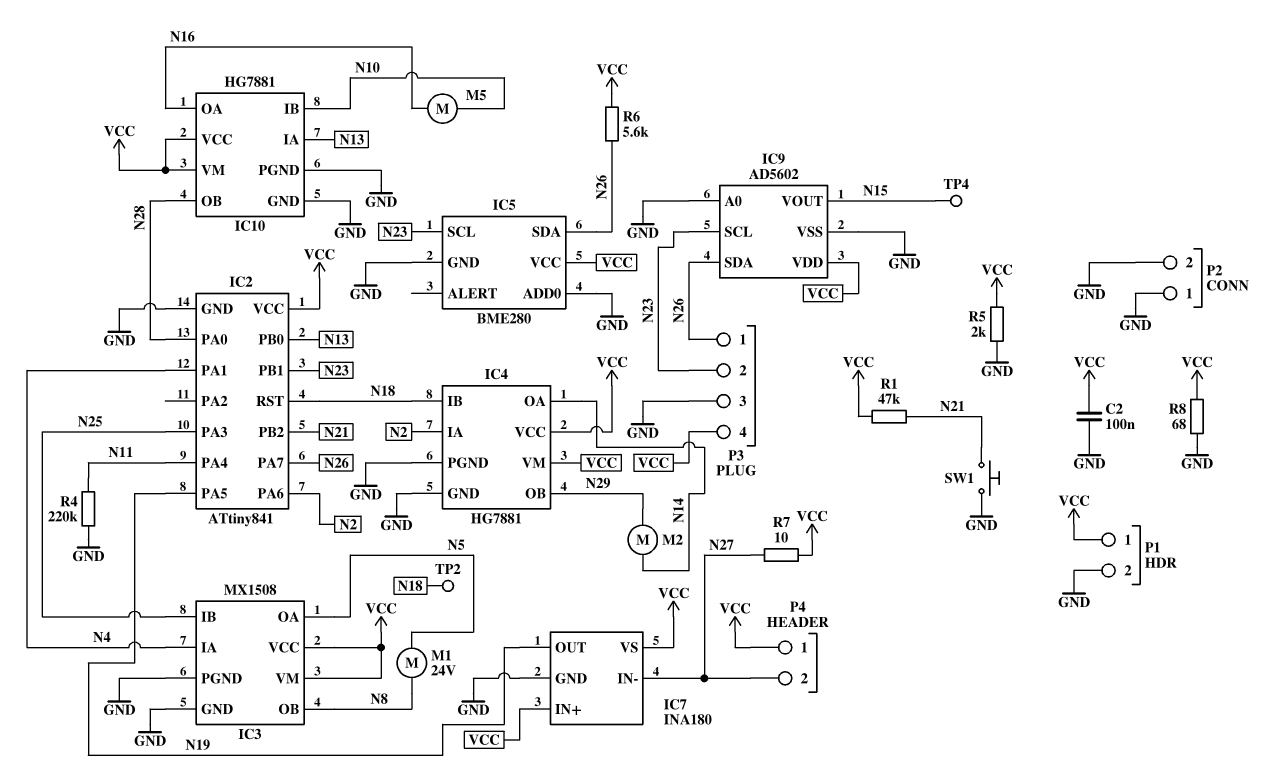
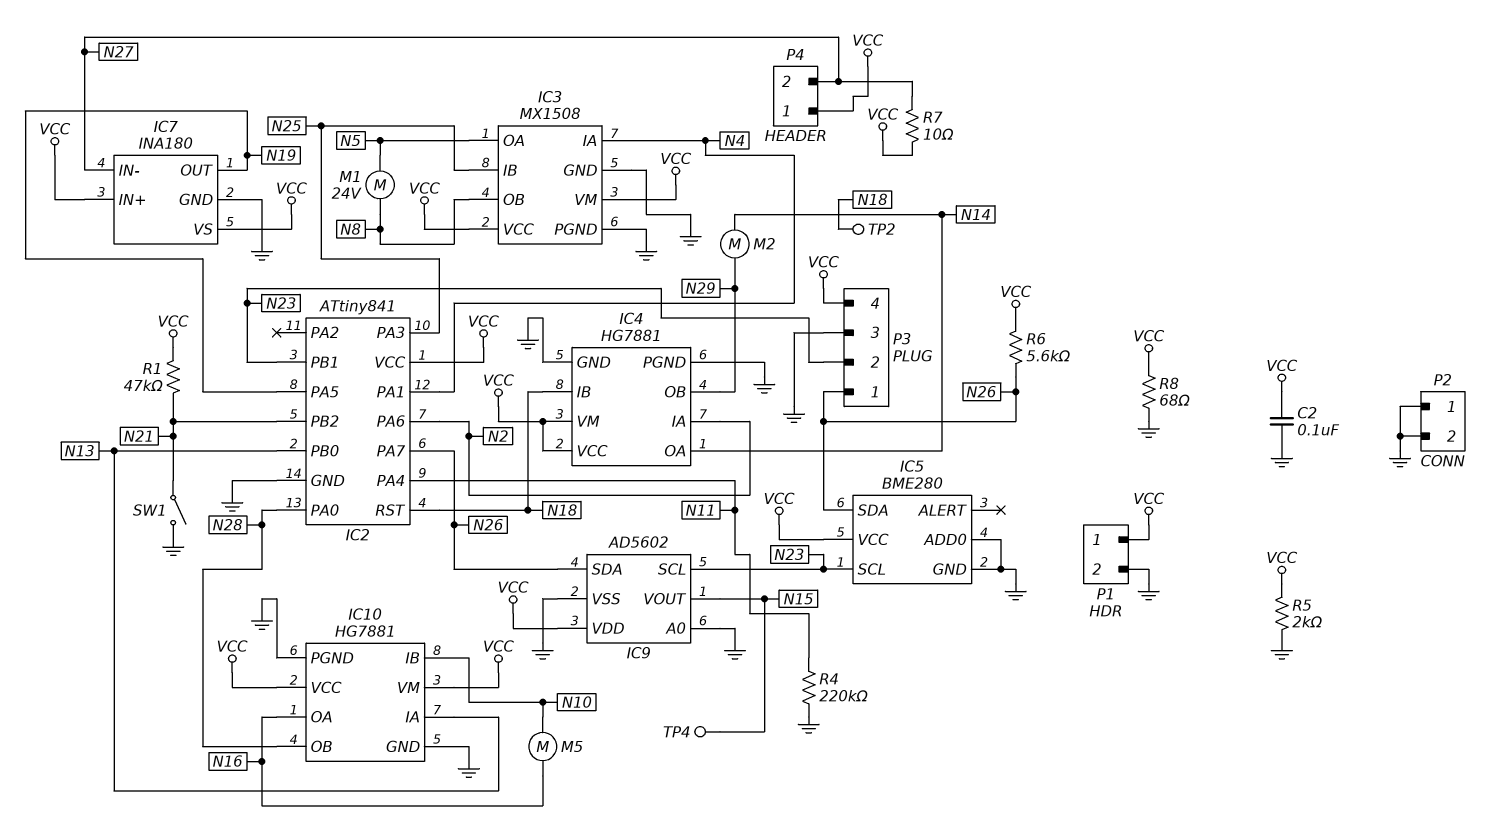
SW1: button (GND, N21) -> switch (GND, N21)

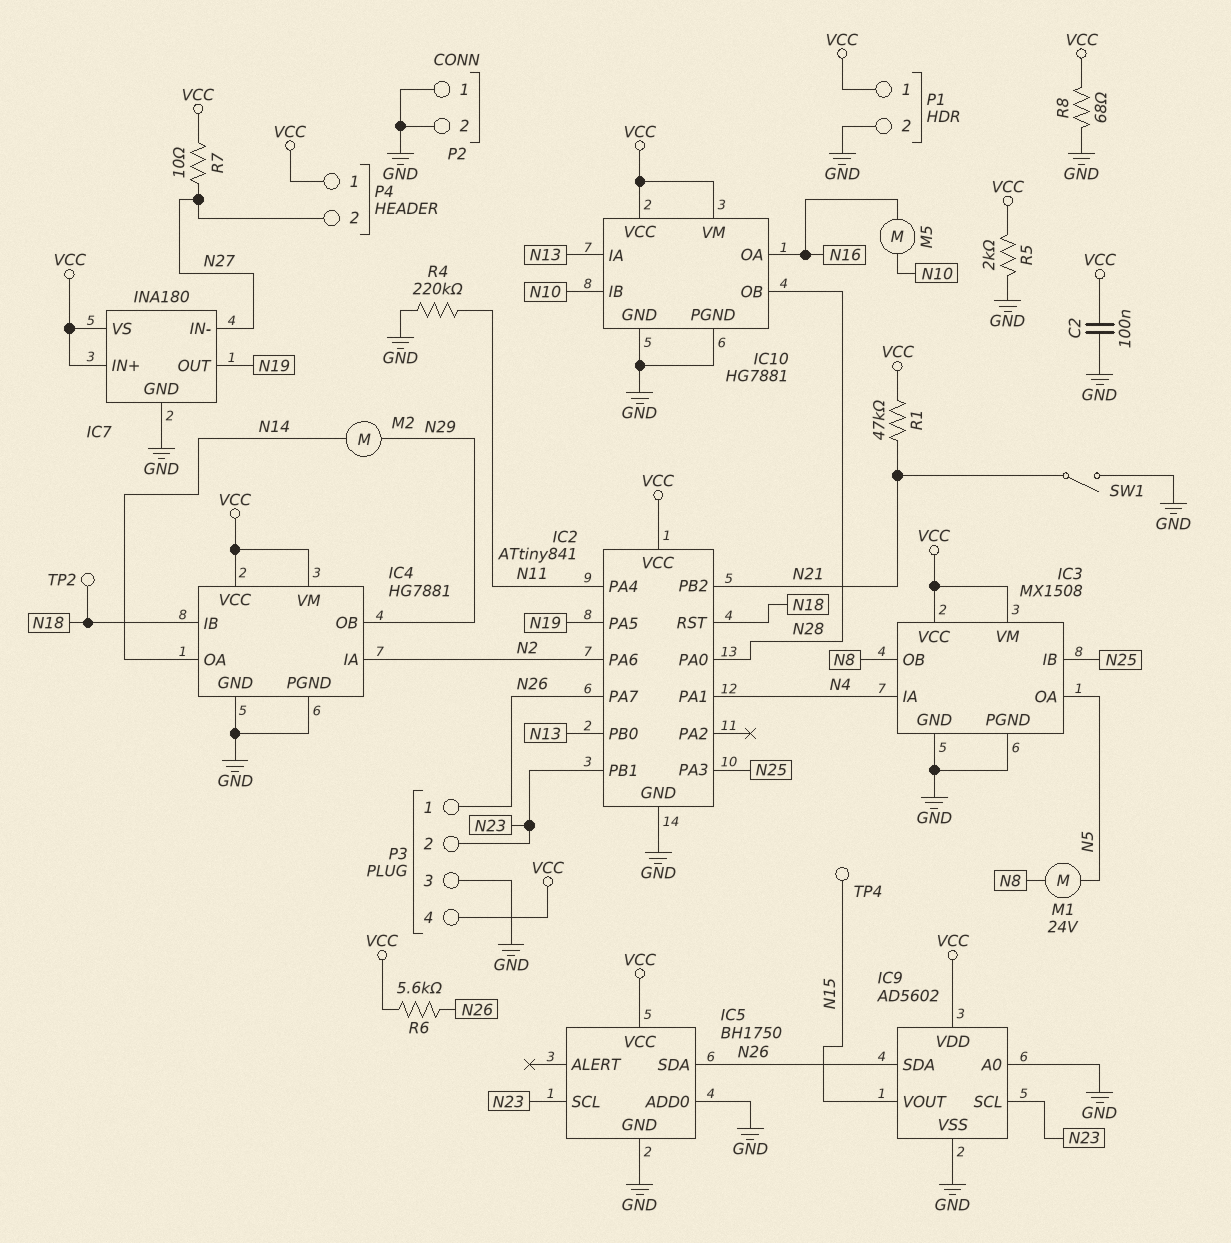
IC5: BME280 -> BH1750

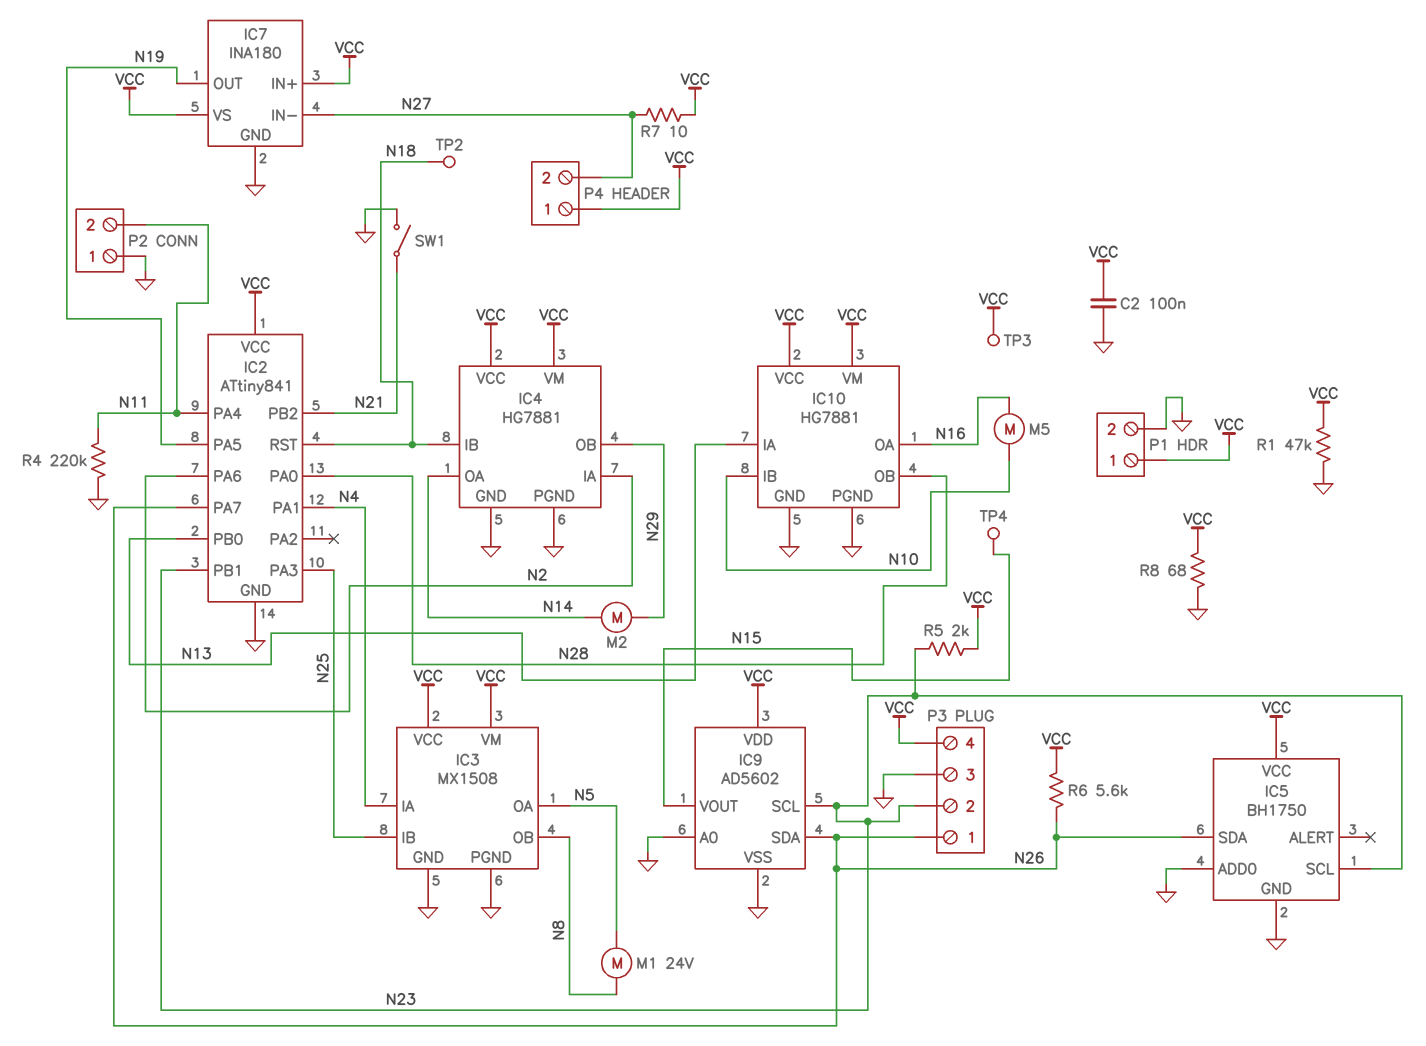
P2 pin 2: GND -> N11
R1: 47k (N21, VCC) -> 47k (GND, VCC)
R5: 2k (GND, VCC) -> 2k (N23, VCC)
TP3: none -> test point (VCC)

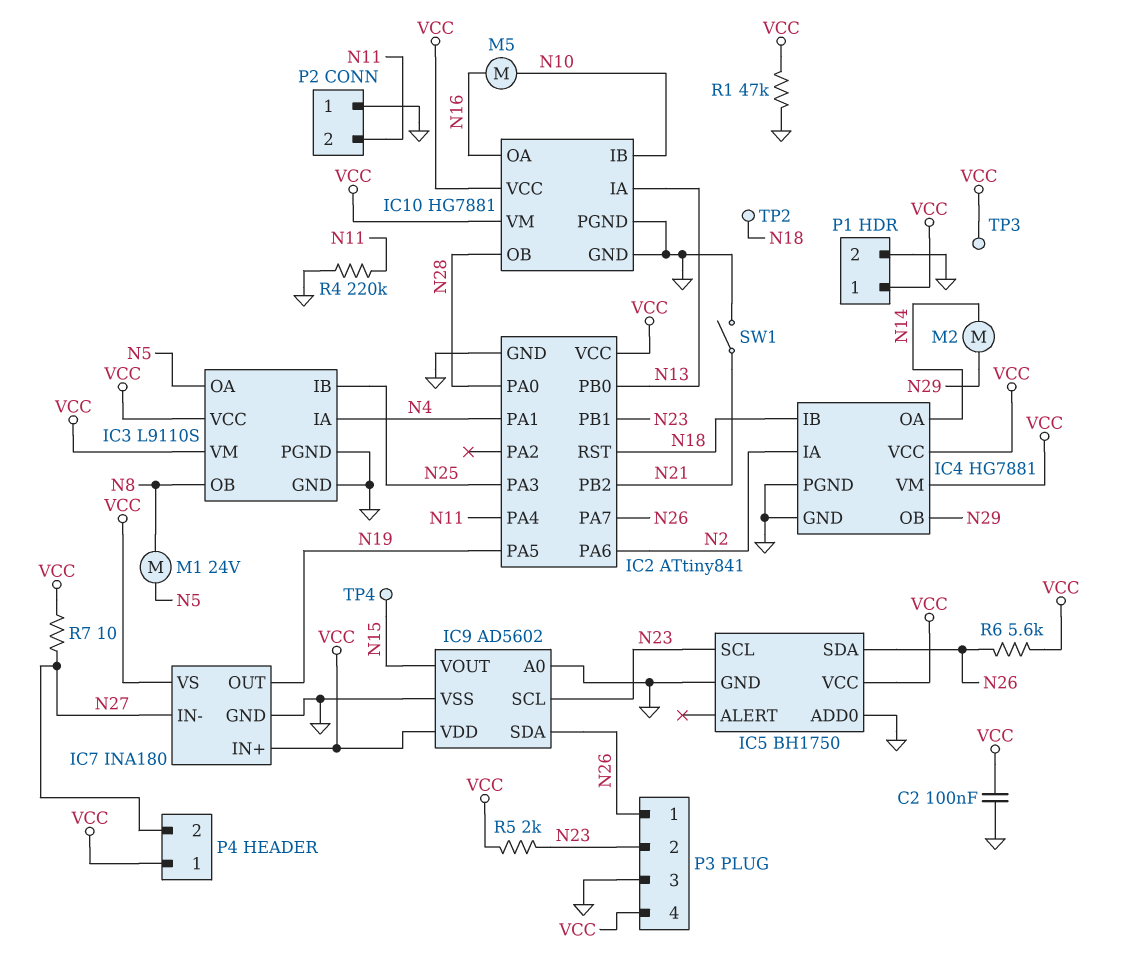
IC3: MX1508 -> L9110S
R8: 68 (GND, VCC) -> none

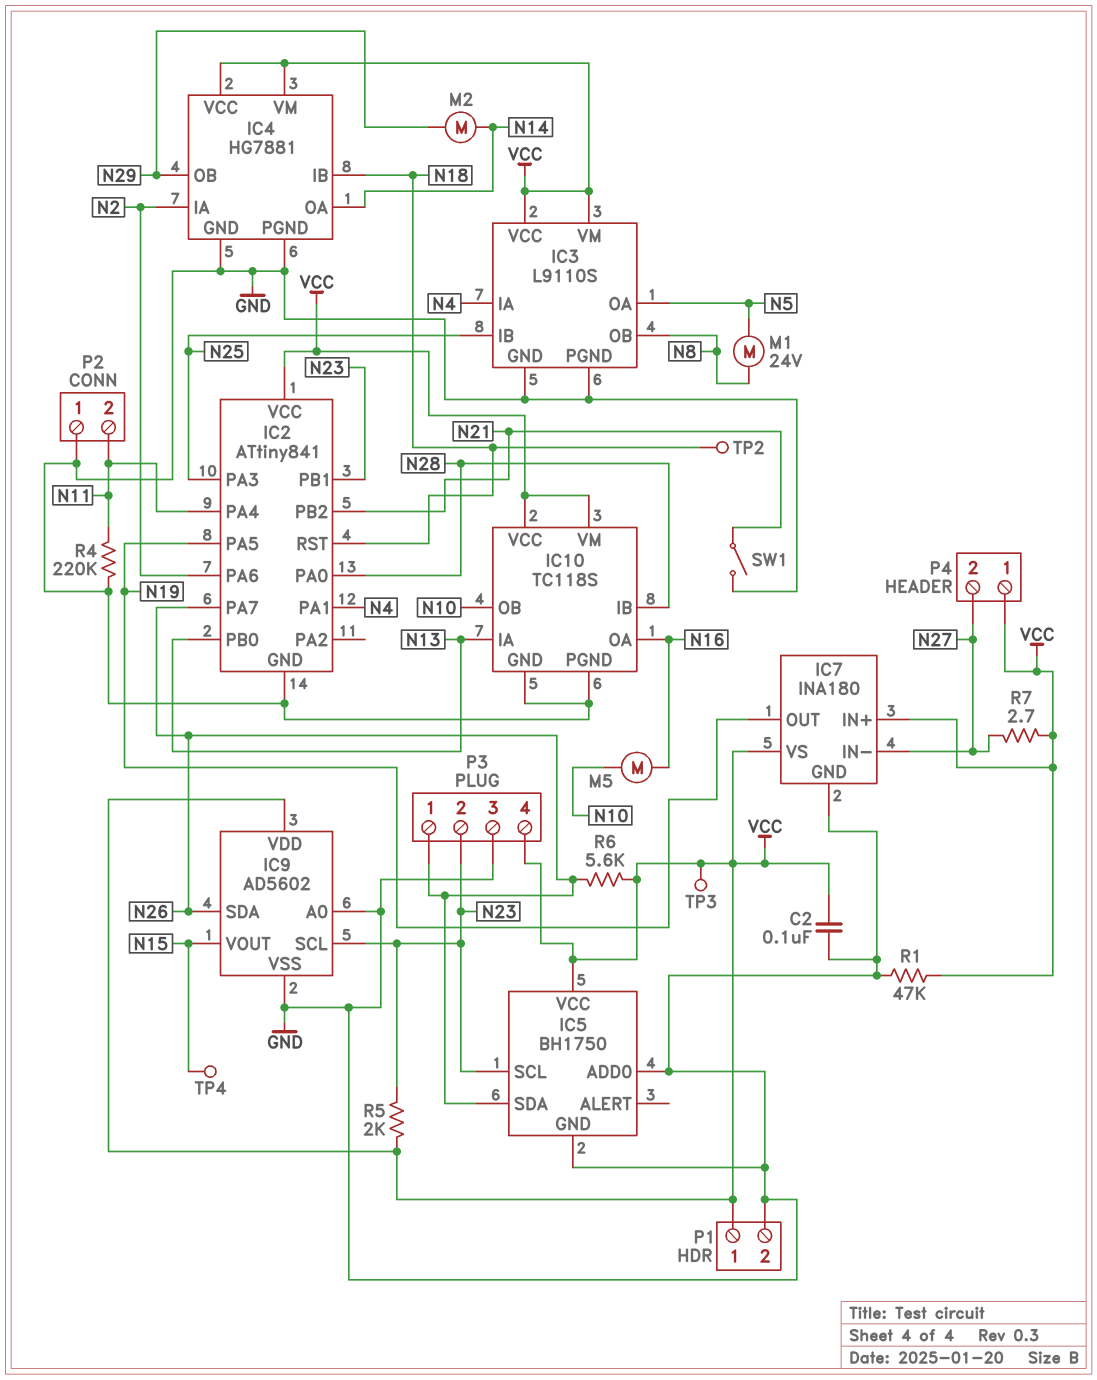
IC10: HG7881 -> TC118S
IC10 pin IB: N10 -> N28
IC10 pin OB: N28 -> N10
R7: 10 (N27, VCC) -> 2.7 (N27, VCC)

